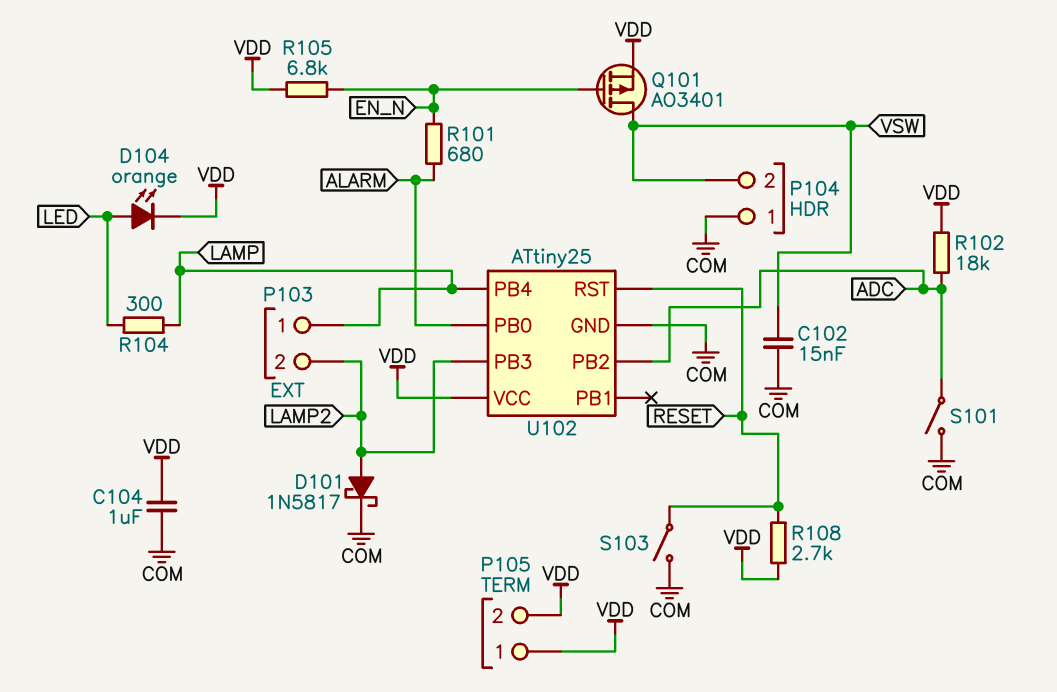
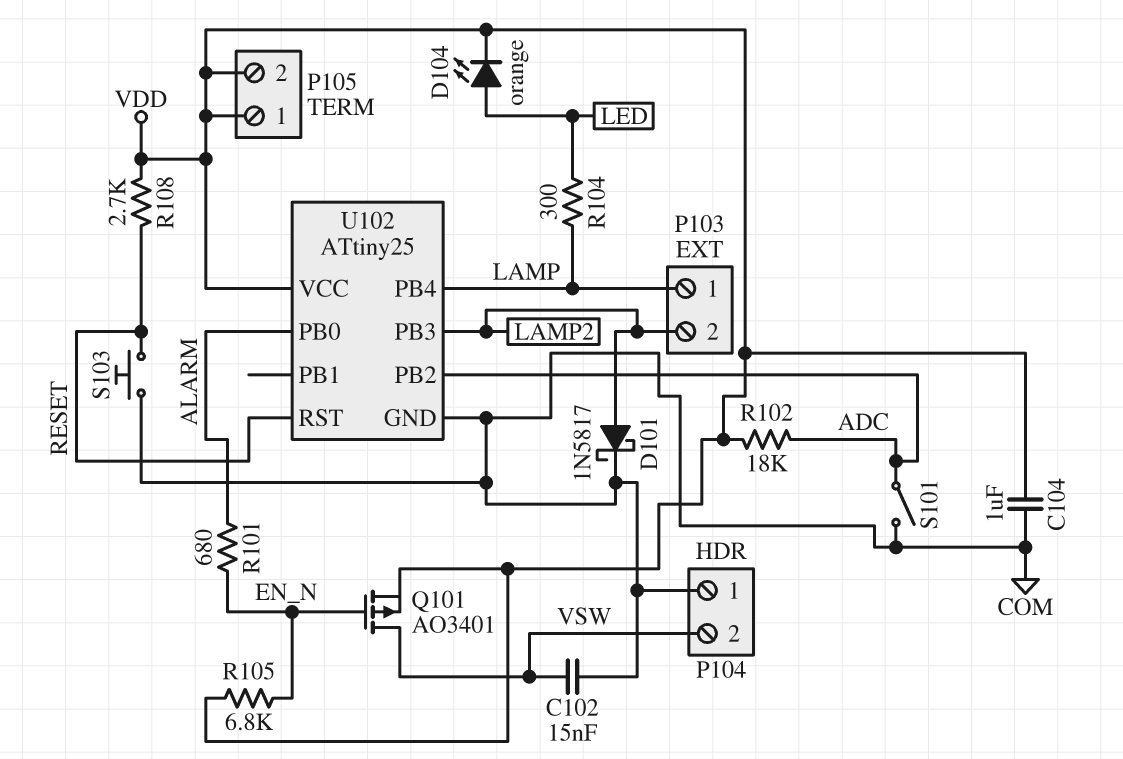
S103: switch (COM, RESET) -> button (COM, RESET)

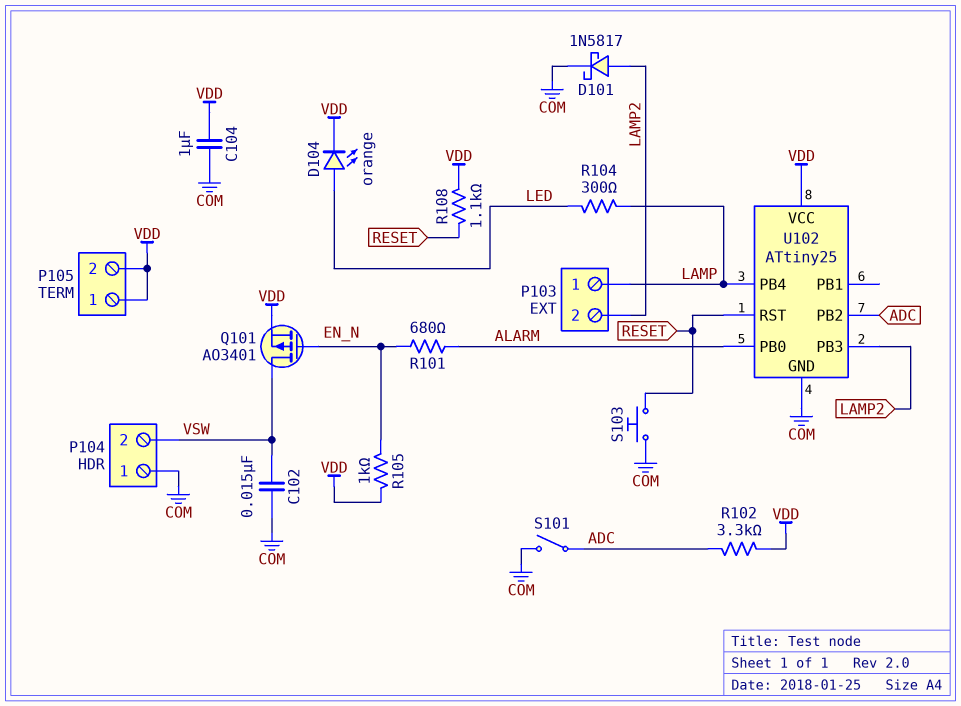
R102: 18k (ADC, VDD) -> 3.3k (ADC, VDD)
R105: 6.8k (EN_N, VDD) -> 1k (EN_N, VDD)
R108: 2.7k (RESET, VDD) -> 1.1k (RESET, VDD)

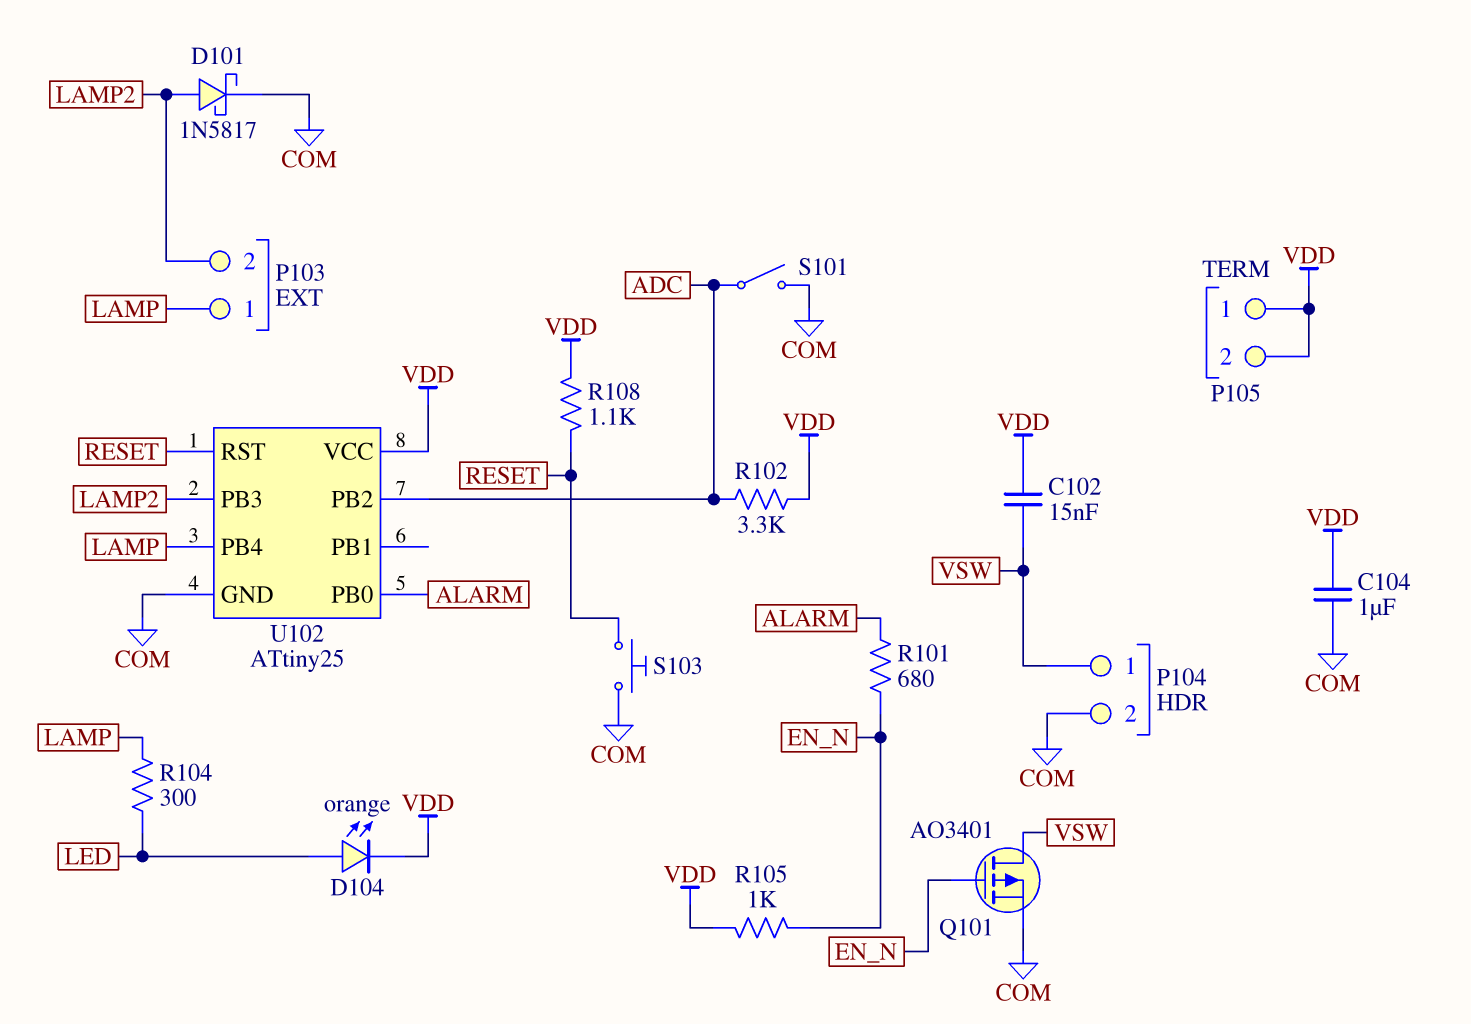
C102: 15nF (COM, VSW) -> 15nF (VDD, VSW)
P104 pin 1: COM -> VSW
P104 pin 2: VSW -> COM
Q101: PMOS AO3401 (G EN_N, D VSW, S VDD) -> PMOS AO3401 (G EN_N, D VSW, S COM)

